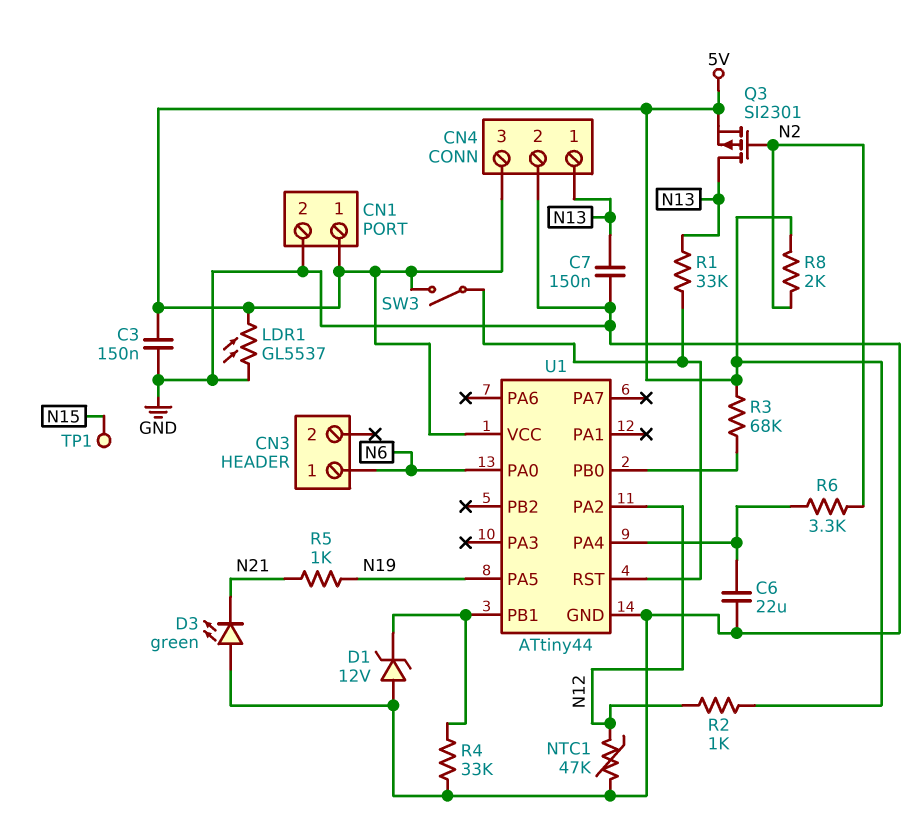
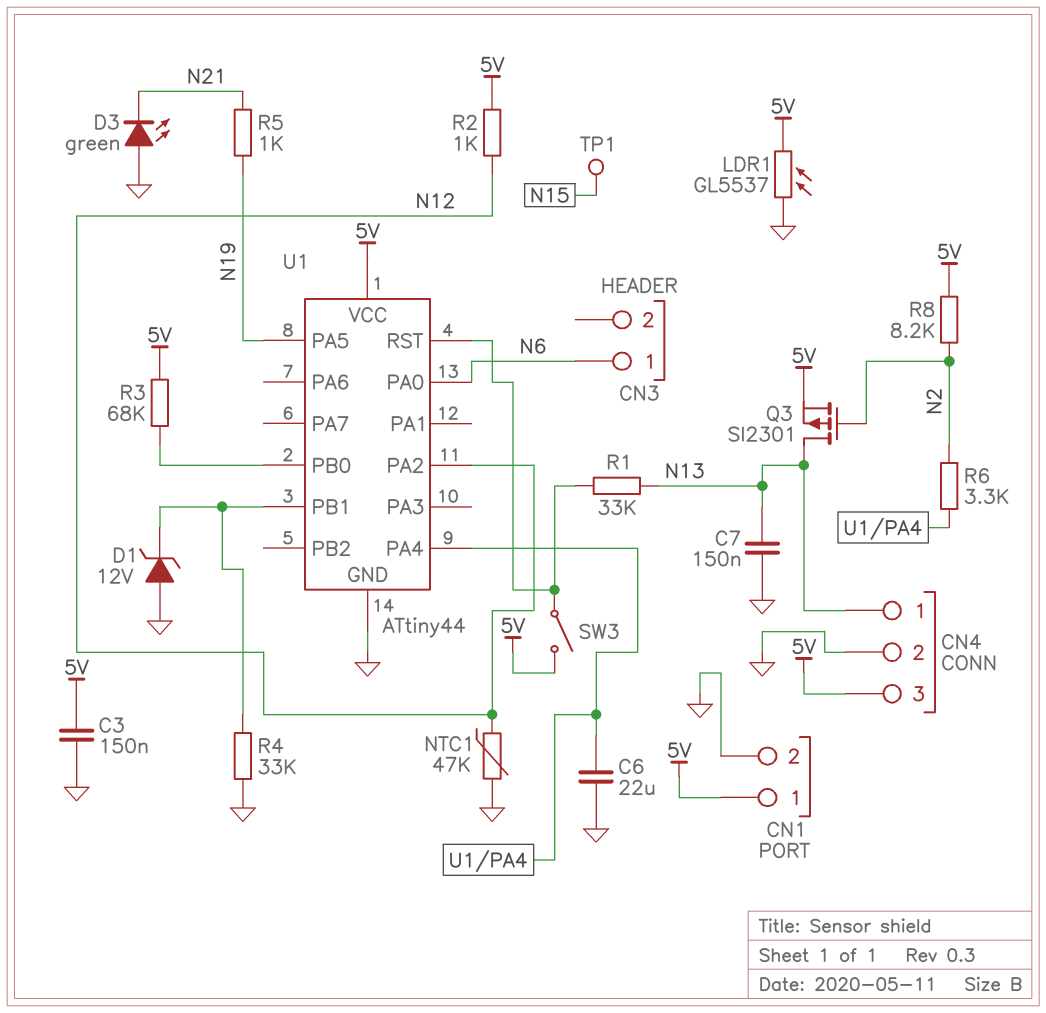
R8: 2k (5V, N2) -> 8.2k (5V, N2)

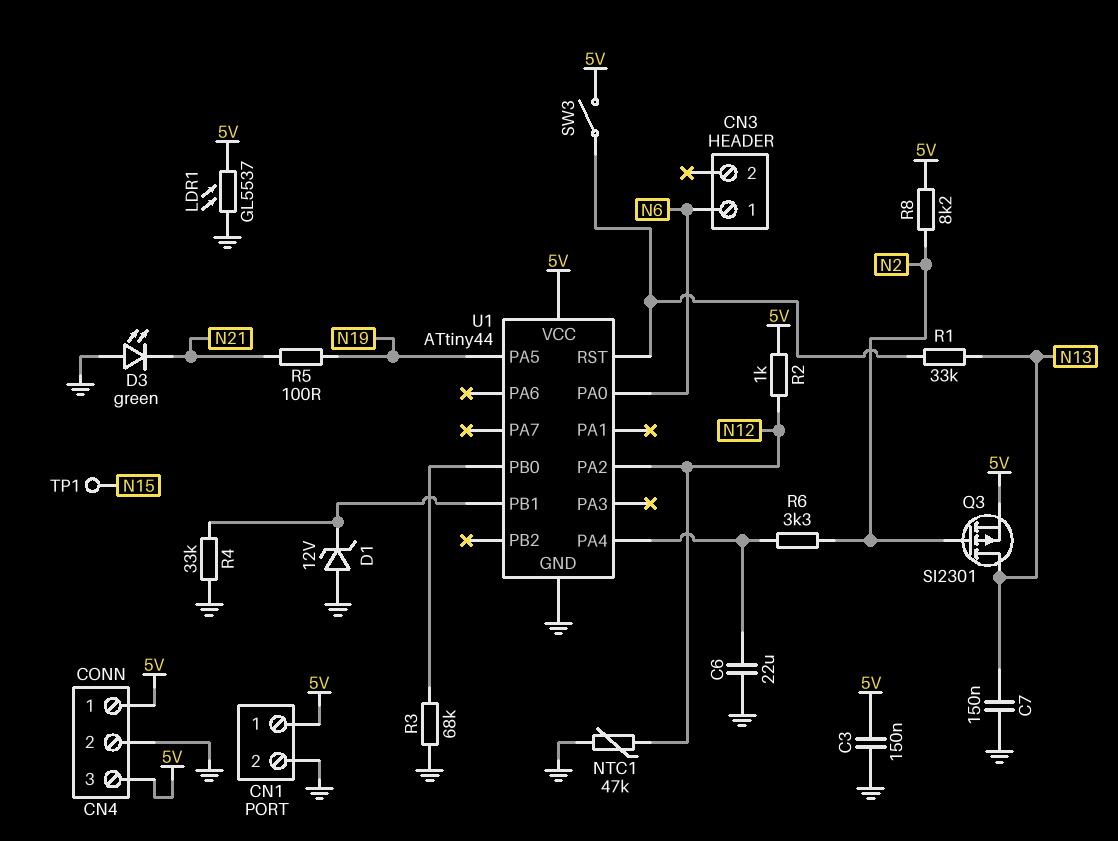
CN4 pin 1: N13 -> 5V
R3: 68k (5V, U1/PB0) -> 68k (GND, U1/PB0)
R5: 1k (N19, N21) -> 100 (N19, N21)

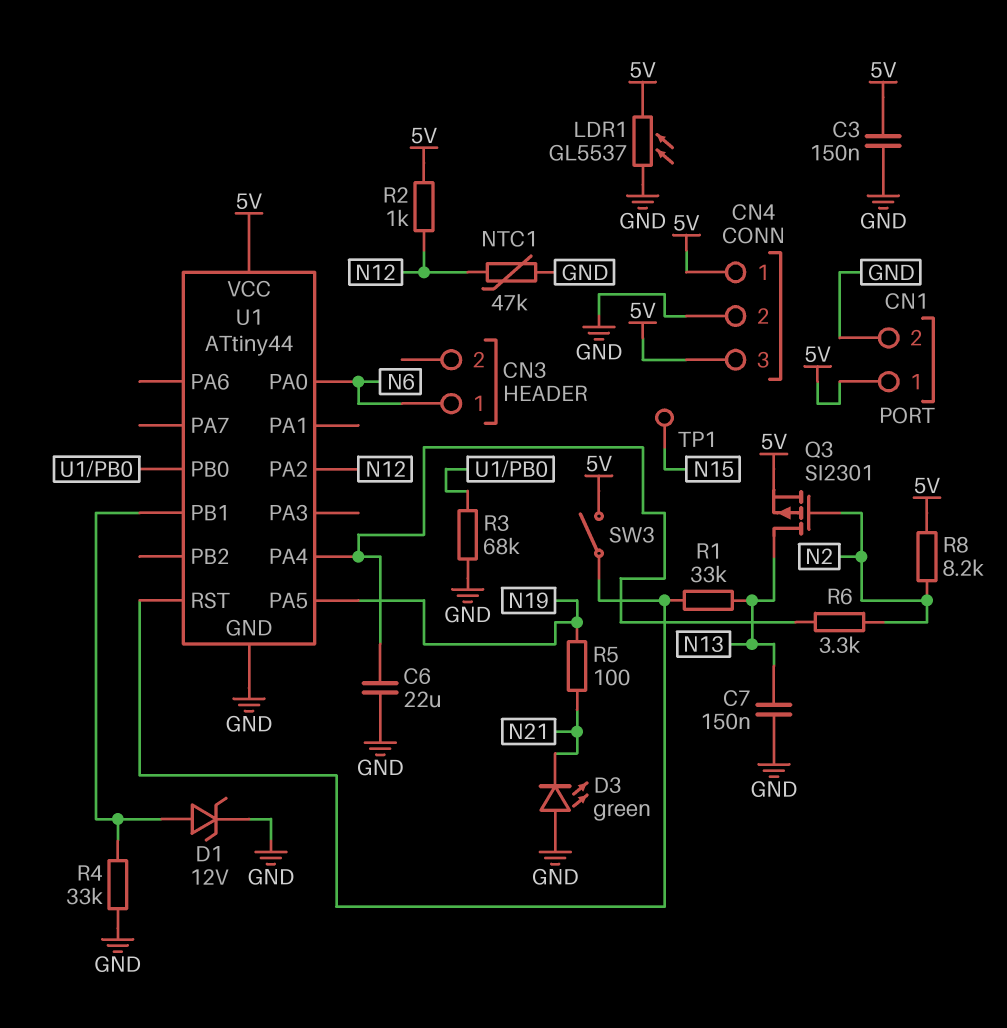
D1: zener 12V (A GND, K U1/PB1) -> zener 12V (A U1/PB1, K GND)

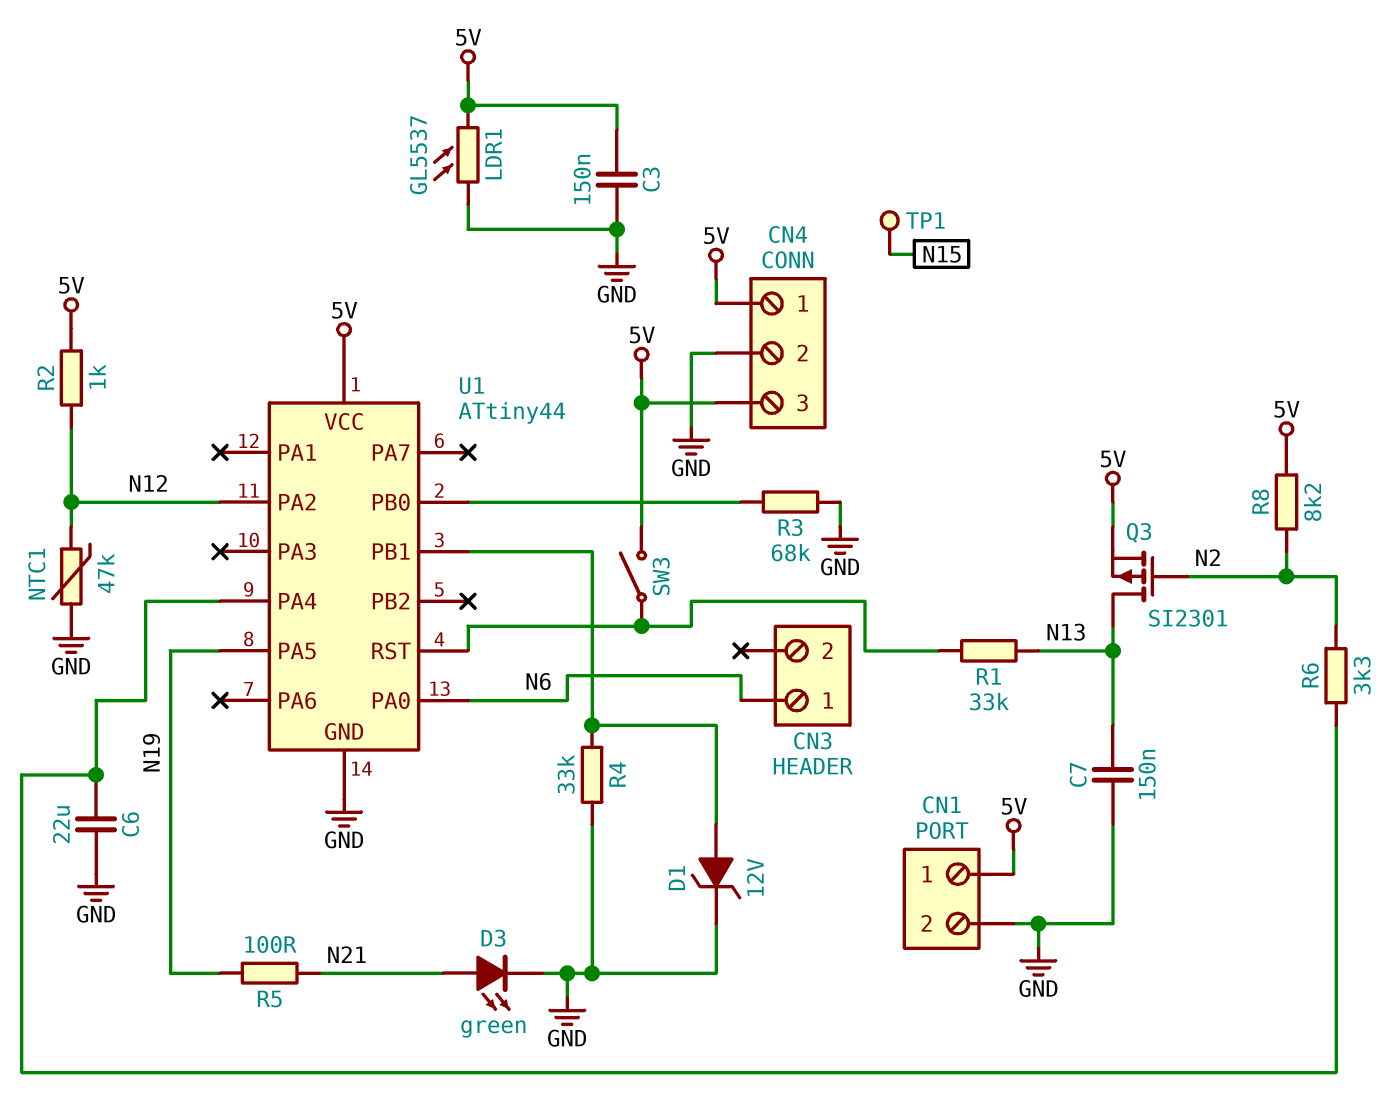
D3: LED green (A GND, K N21) -> LED green (A N21, K GND)

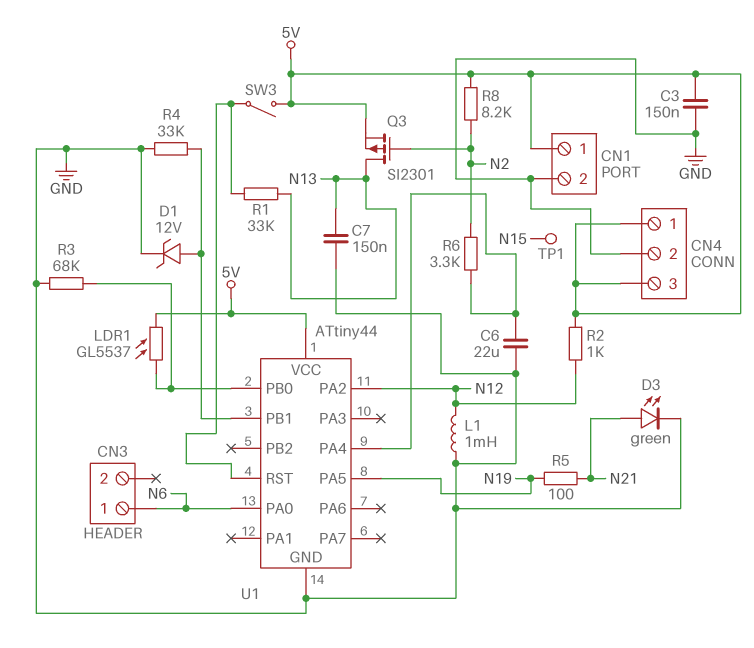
L1: none -> 1mH (GND, N12)
LDR1: GL5537 (5V, GND) -> GL5537 (5V, U1/PB0)
NTC1: 47k (GND, N12) -> none

